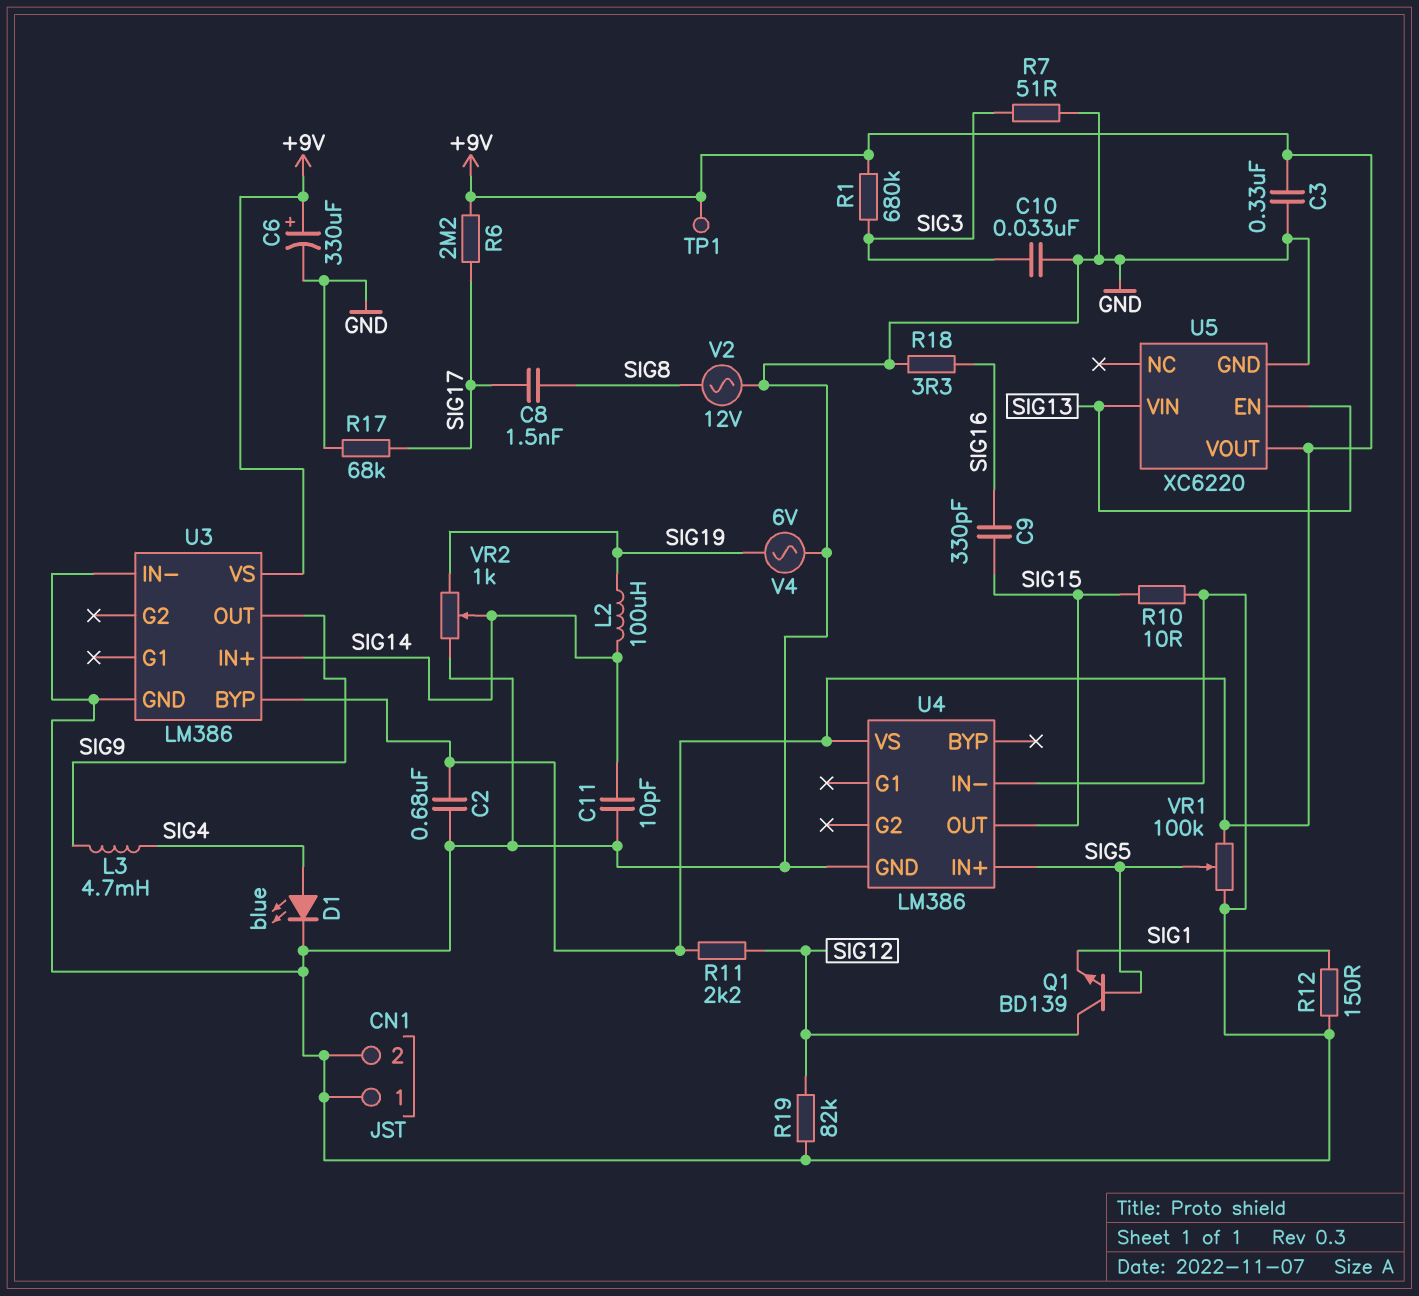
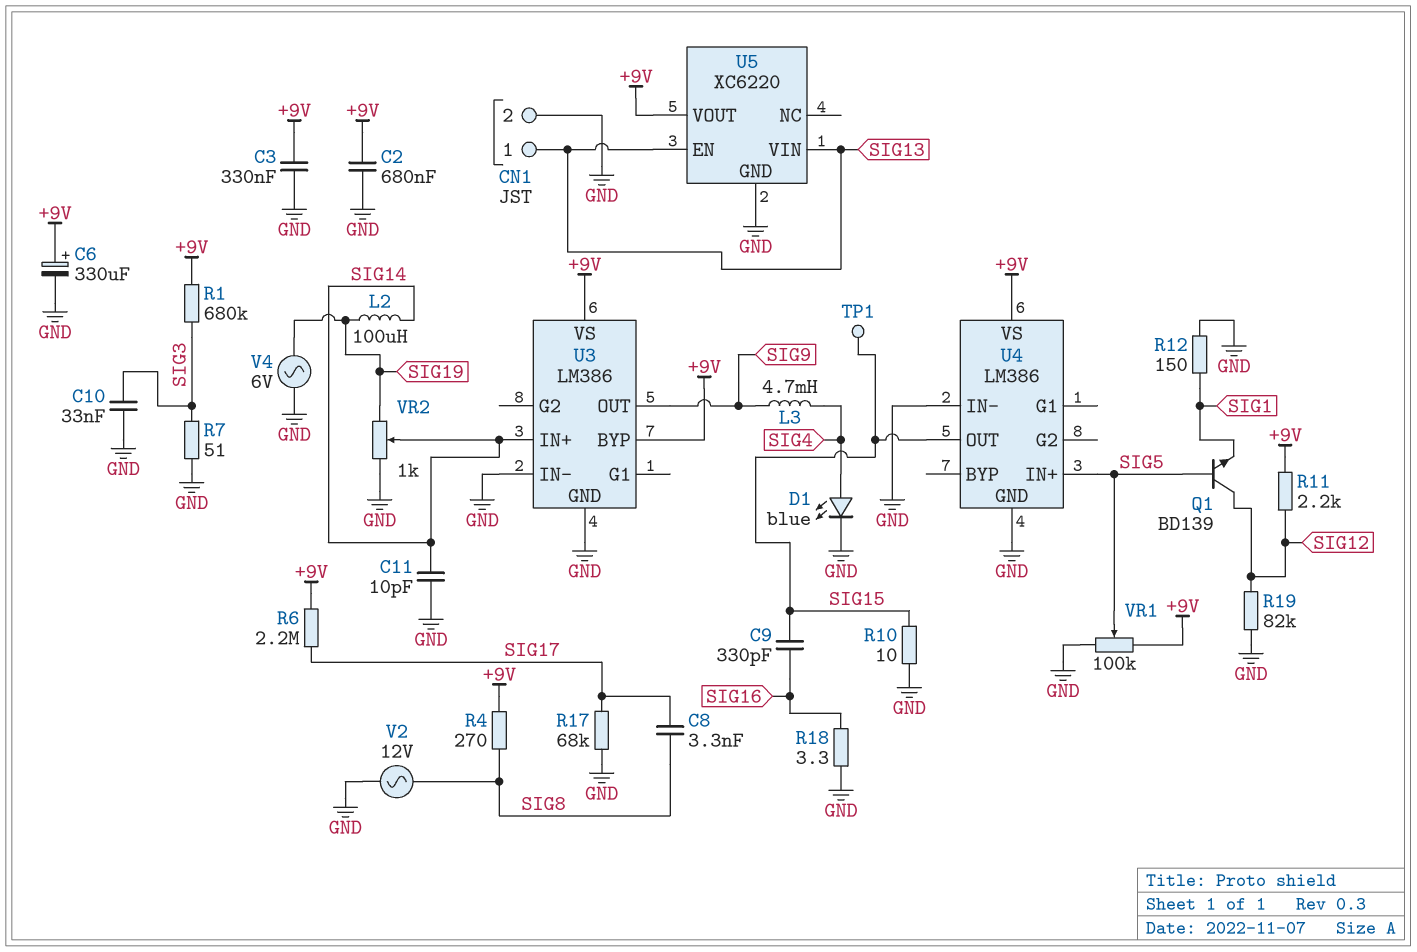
C8: 1.5nF (SIG8, SIG17) -> 3.3nF (SIG8, SIG17)
CN1 pin 1: GND -> SIG13
R4: none -> 270 (+9V, SIG8)
TP1: test point (+9V) -> test point (SIG15)

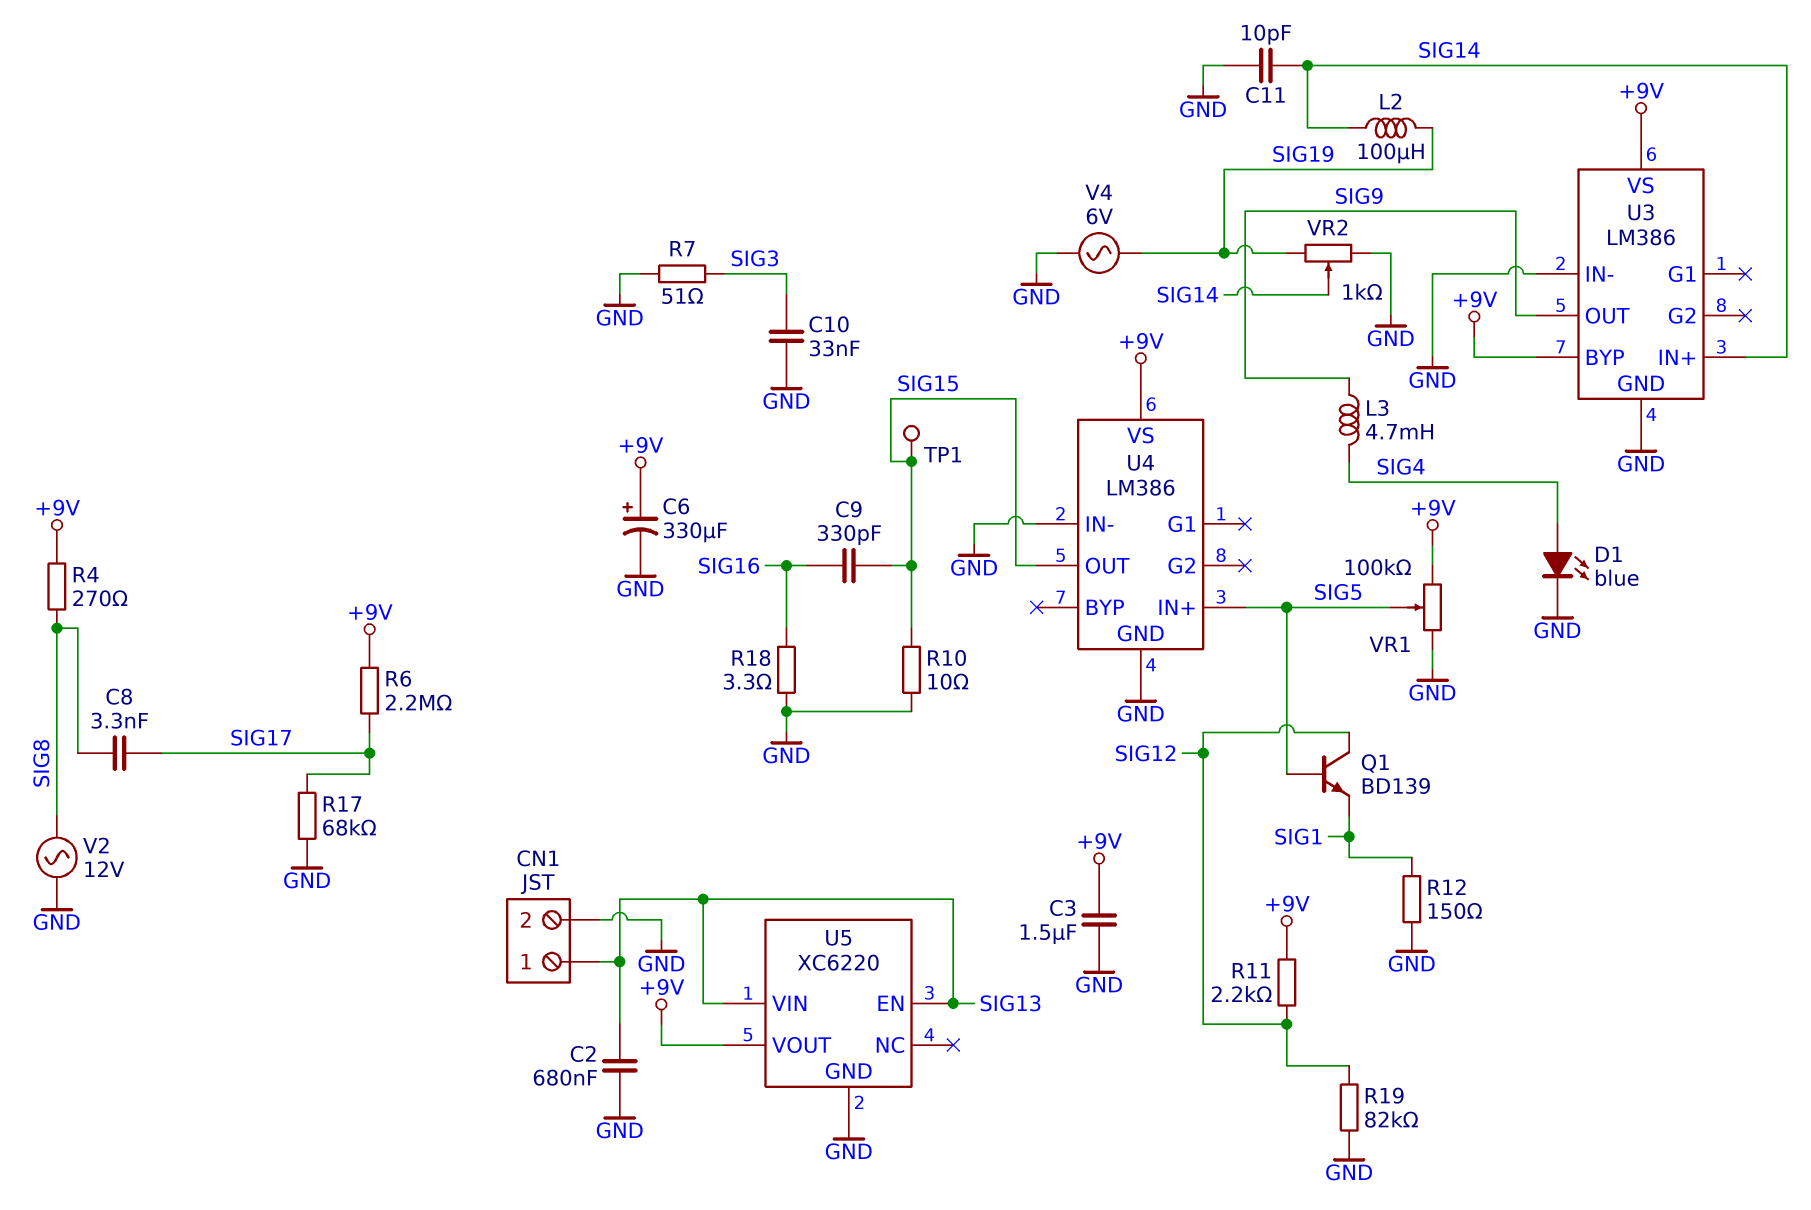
C2: 680nF (+9V, GND) -> 680nF (GND, SIG13)
C3: 330nF (+9V, GND) -> 1.5uF (+9V, GND)
R1: 680k (+9V, SIG3) -> none

